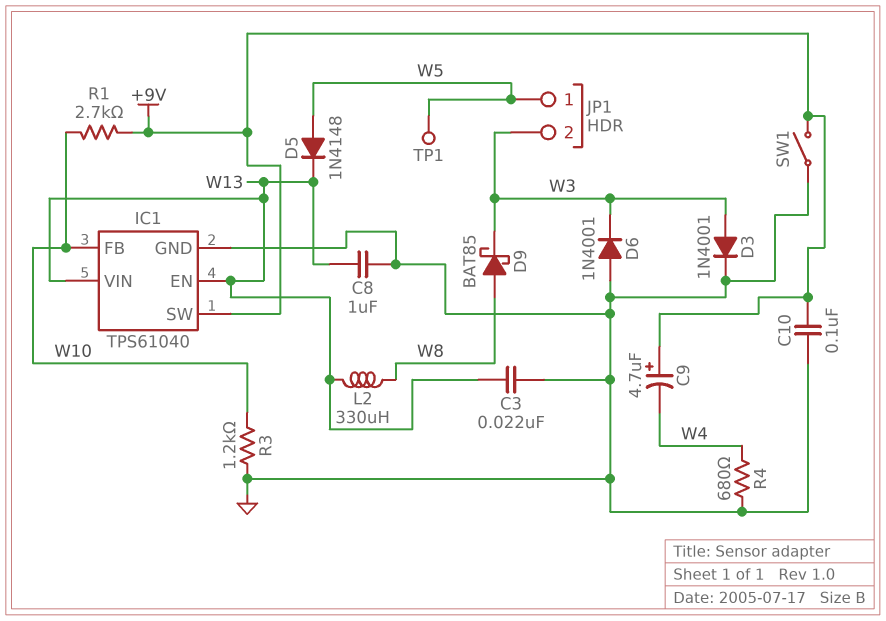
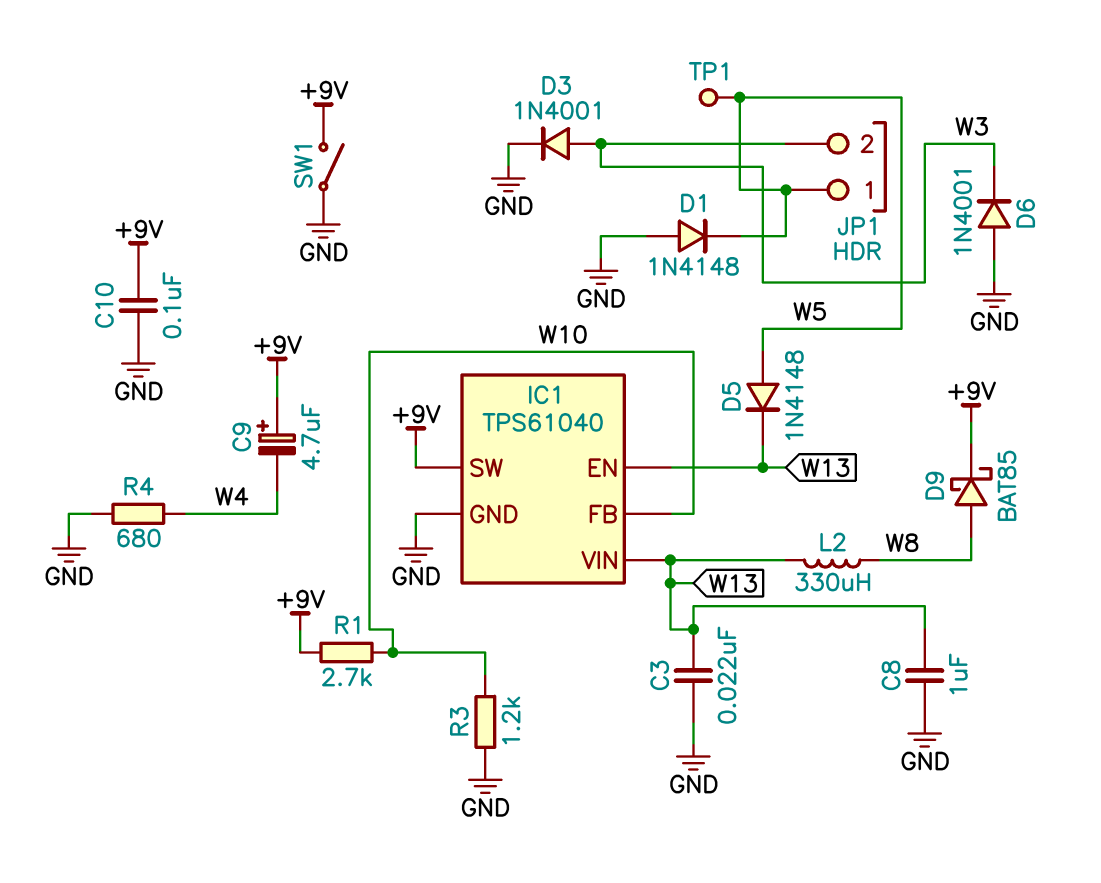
D1: none -> diode 1N4148 (A GND, K W5)
D9: schottky BAT85 (A W8, K W3) -> schottky BAT85 (A W8, K +9V)

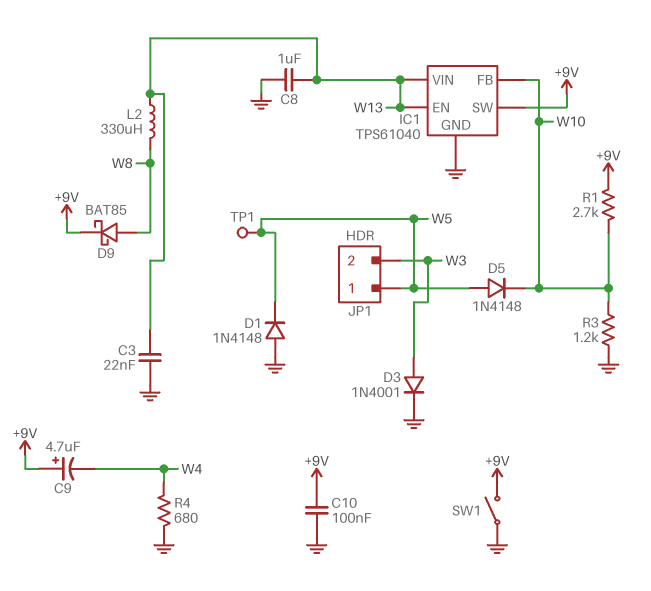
D5: diode 1N4148 (A W5, K W13) -> diode 1N4148 (A W5, K W10)
D6: diode 1N4001 (A GND, K W3) -> none

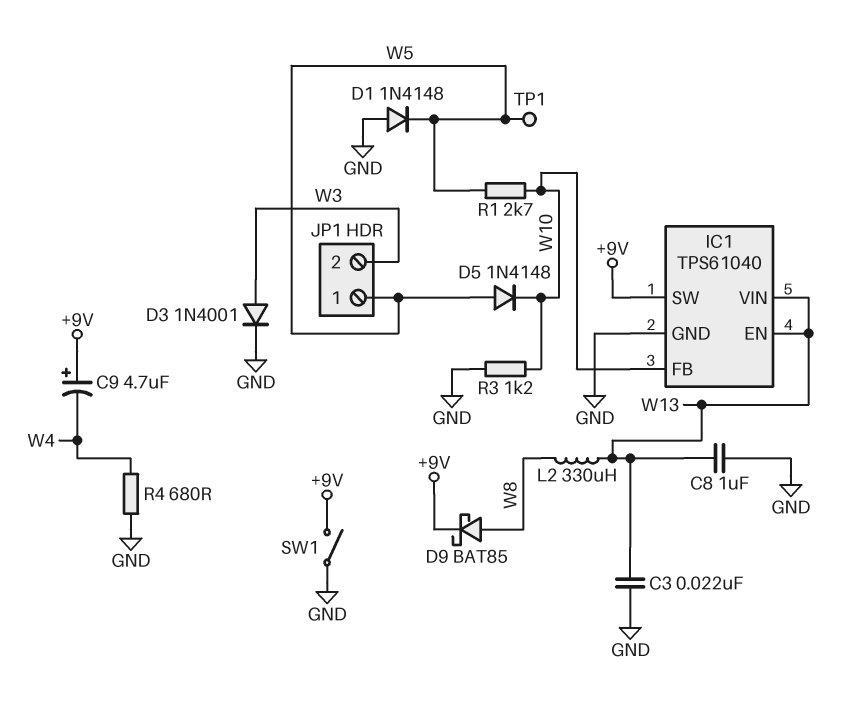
C10: 100nF (+9V, GND) -> none
R1: 2.7k (+9V, W10) -> 2.7k (W5, W10)

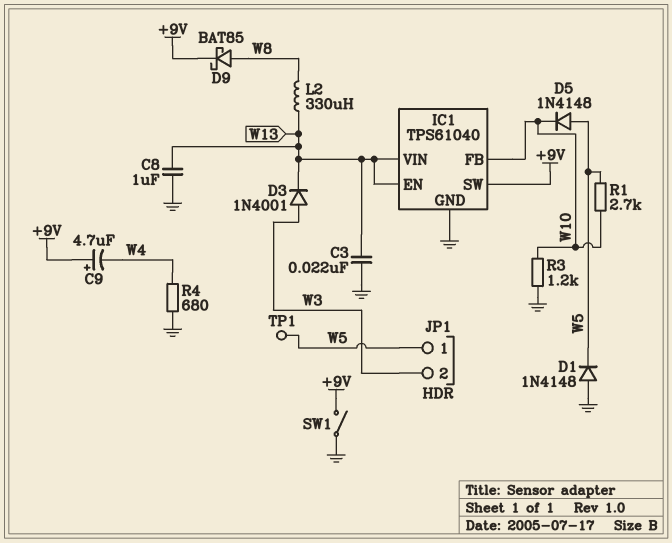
D3: diode 1N4001 (A W3, K GND) -> diode 1N4001 (A W3, K W13)

